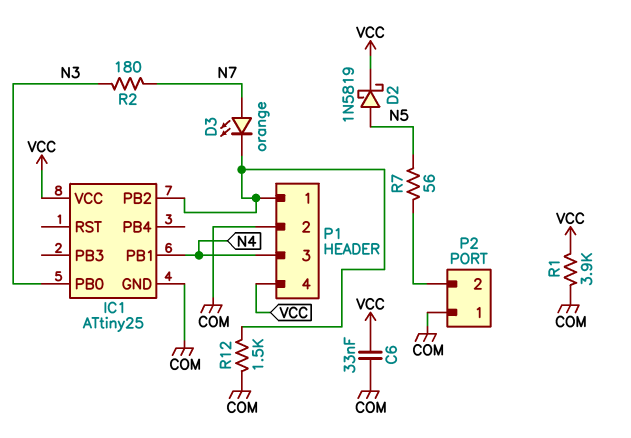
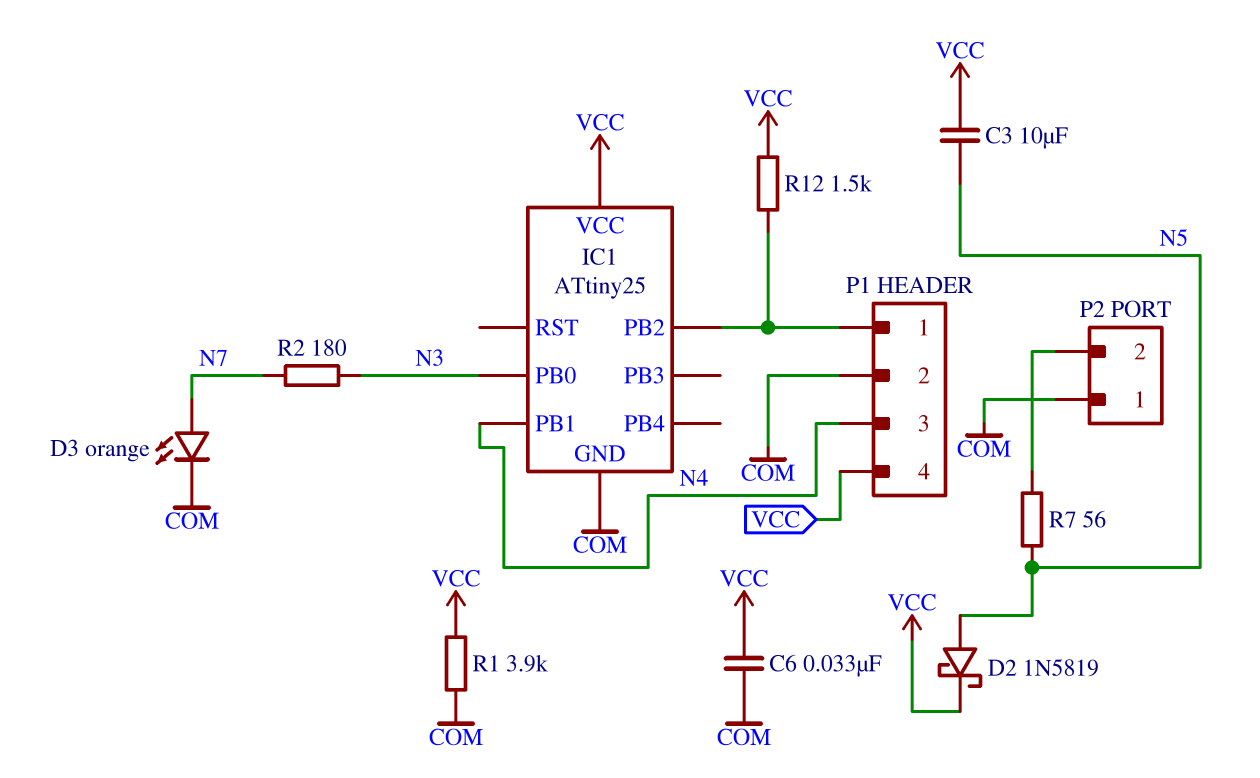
C3: none -> 10uF (N5, VCC)
D3: LED orange (A N7, K IC1/PB2) -> LED orange (A N7, K COM)
R12: 1.5k (COM, IC1/PB2) -> 1.5k (IC1/PB2, VCC)

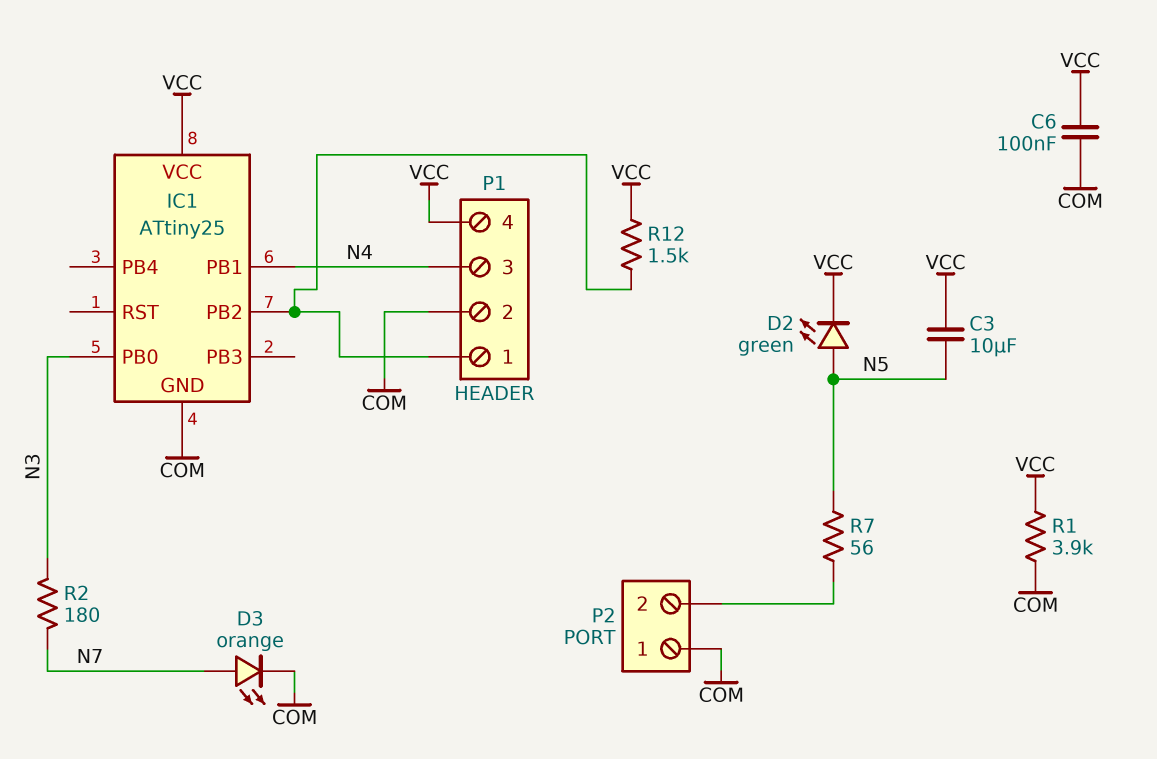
C6: 33nF (COM, VCC) -> 100nF (COM, VCC)
D2: schottky 1N5819 (A N5, K VCC) -> LED green (A N5, K VCC)

